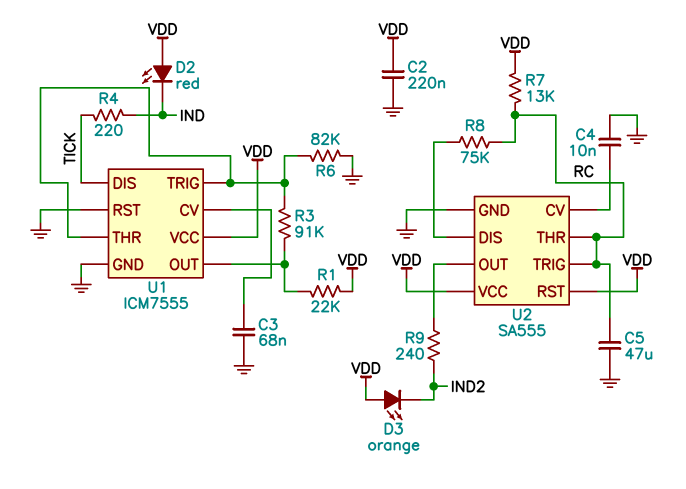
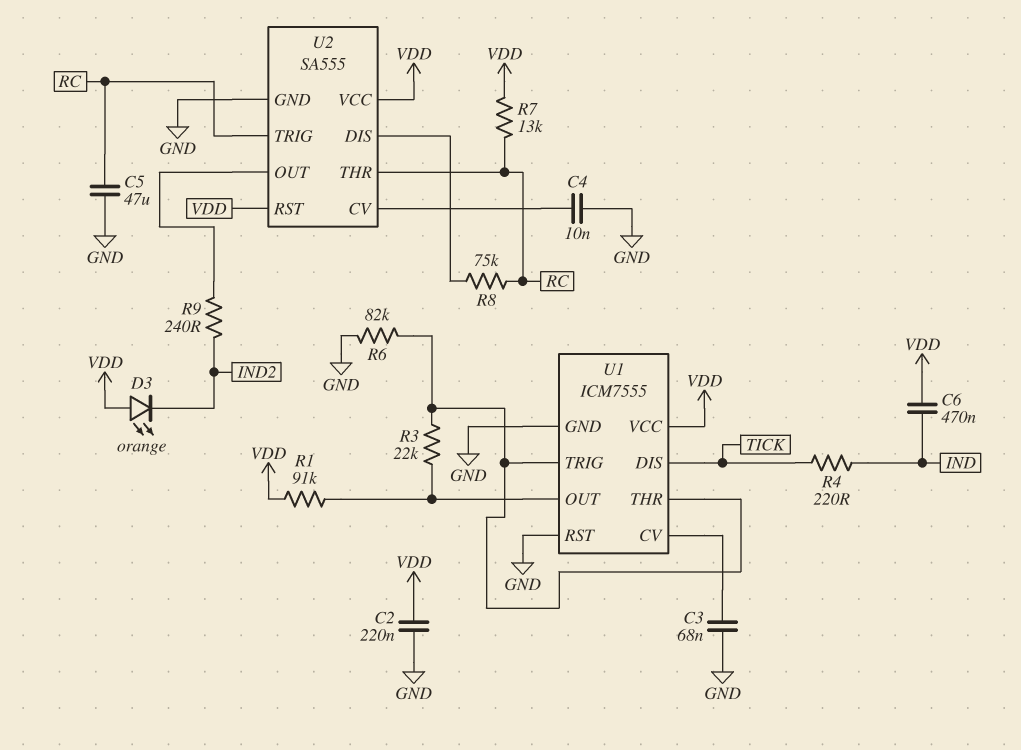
C6: none -> 470nF (IND, VDD)
D2: LED red (A VDD, K IND) -> none
R1: 22k (U1/OUT, VDD) -> 91k (U1/OUT, VDD)
R3: 91k (U1/OUT, U1/THR) -> 22k (U1/OUT, U1/THR)

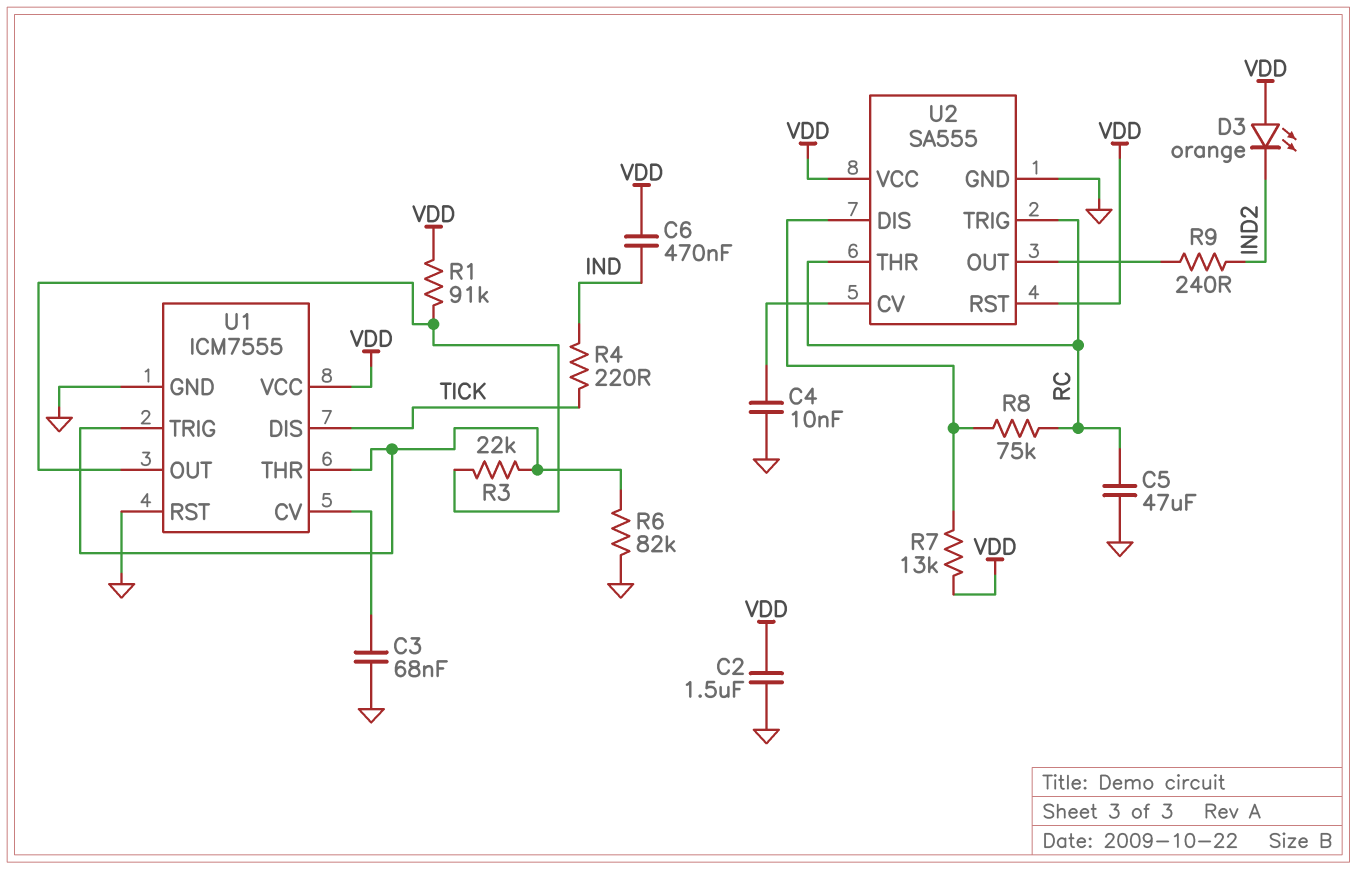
C2: 220nF (GND, VDD) -> 1.5uF (GND, VDD)
R7: 13k (RC, VDD) -> 13k (U2/DIS, VDD)

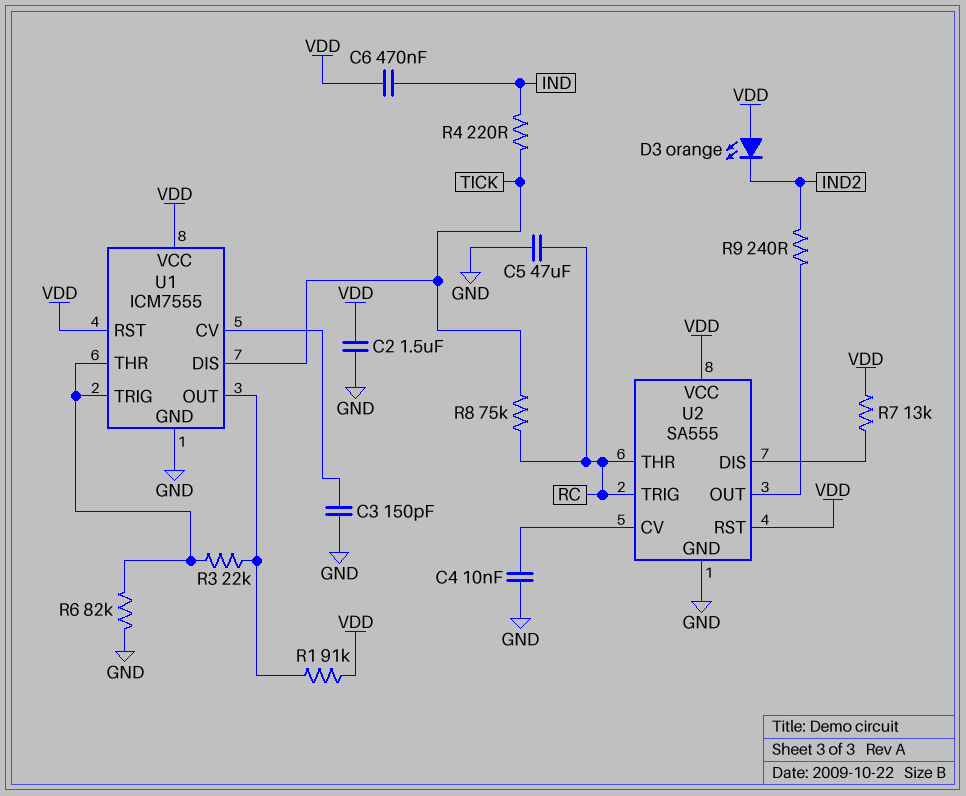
C3: 68nF (GND, U1/CV) -> 150pF (GND, U1/CV)
R8: 75k (RC, U2/DIS) -> 75k (RC, TICK)
U1 pin RST: GND -> VDD

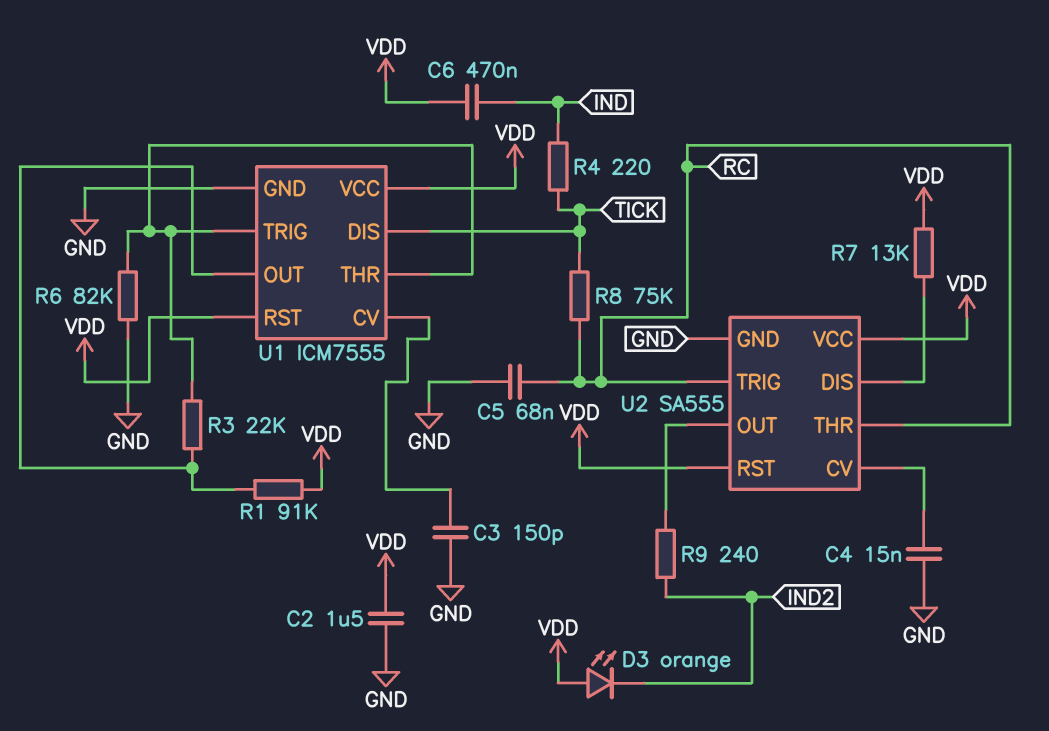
C4: 10nF (GND, U2/CV) -> 15nF (GND, U2/CV)
C5: 47uF (GND, RC) -> 68nF (GND, RC)

